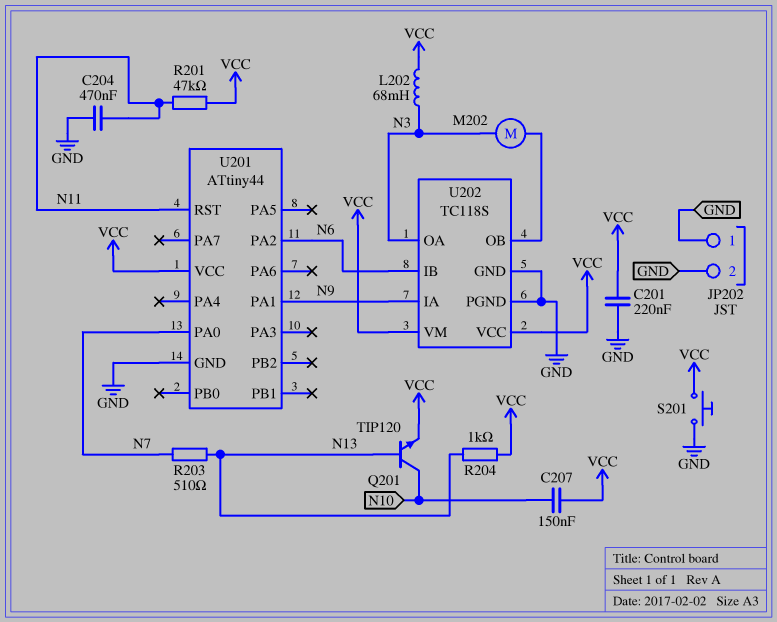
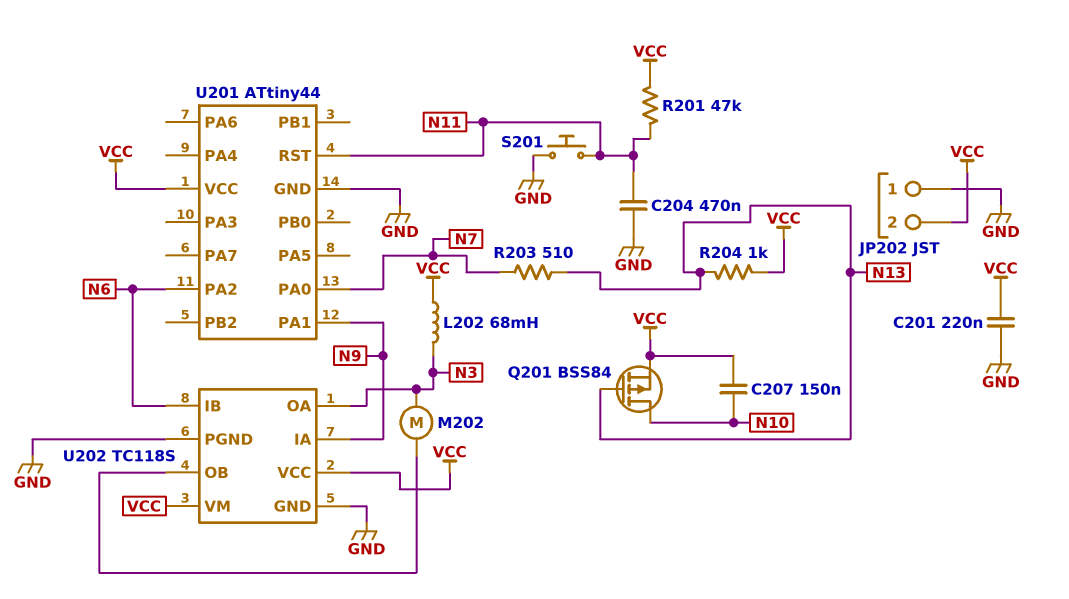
JP202 pin 2: GND -> VCC
Q201: NPN TIP120 (B N13, C N10, E VCC) -> PMOS BSS84 (G N13, D N10, S VCC)
S201: button (GND, VCC) -> button (GND, N11)

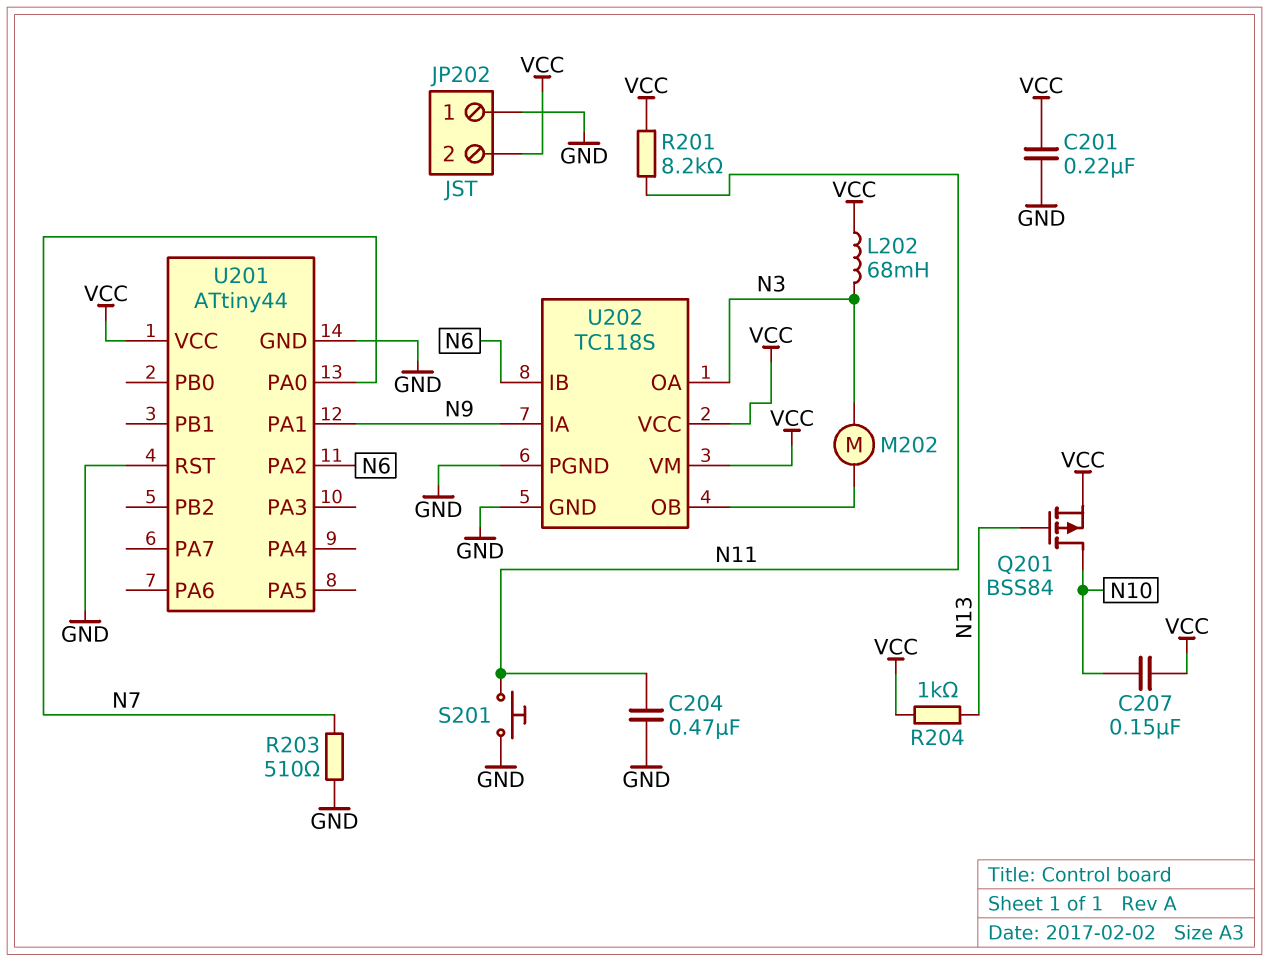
R201: 47k (N11, VCC) -> 8.2k (N11, VCC)
R203: 510 (N7, N13) -> 510 (GND, N7)
U201 pin RST: N11 -> GND

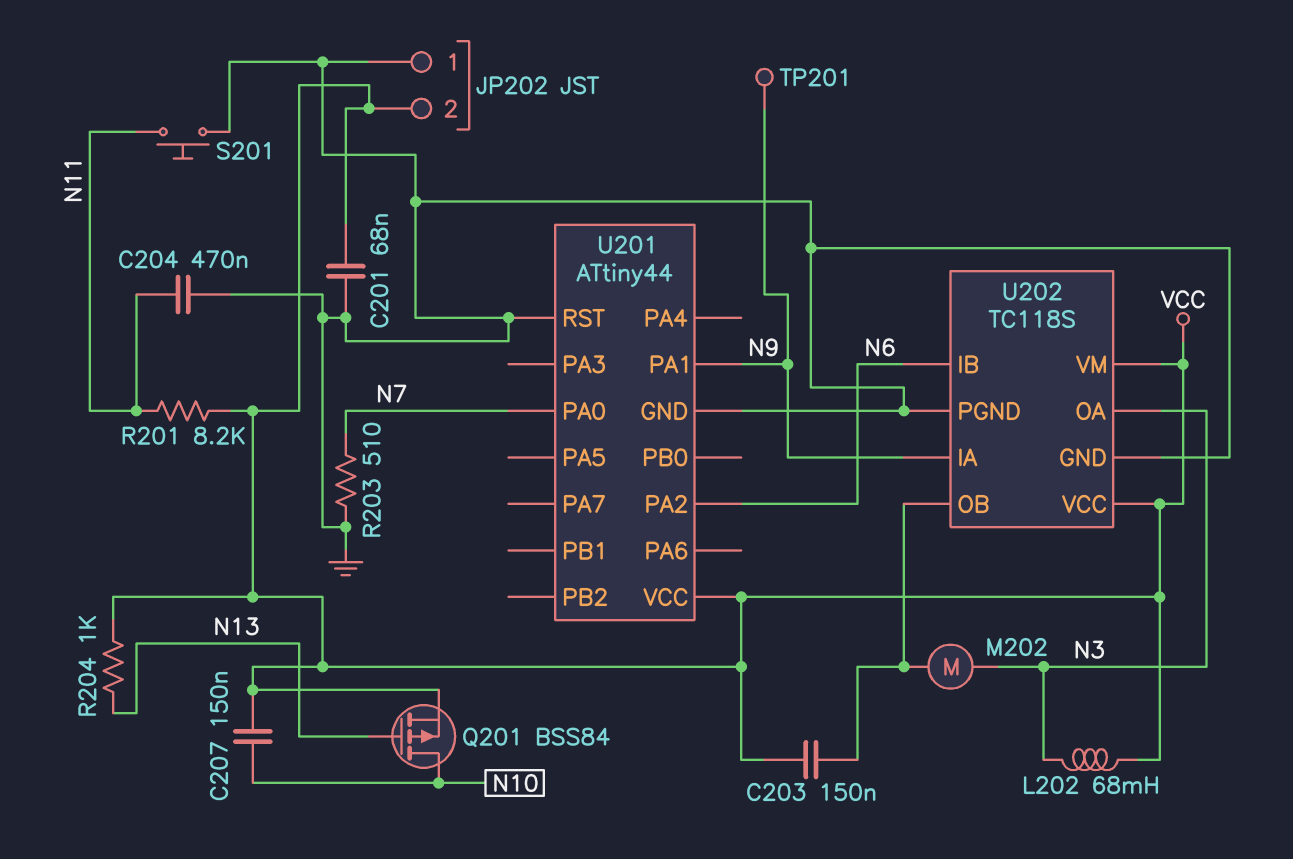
C201: 220nF (GND, VCC) -> 68nF (GND, VCC)
C203: none -> 150nF (U202/OB, VCC)
TP201: none -> test point (N9)

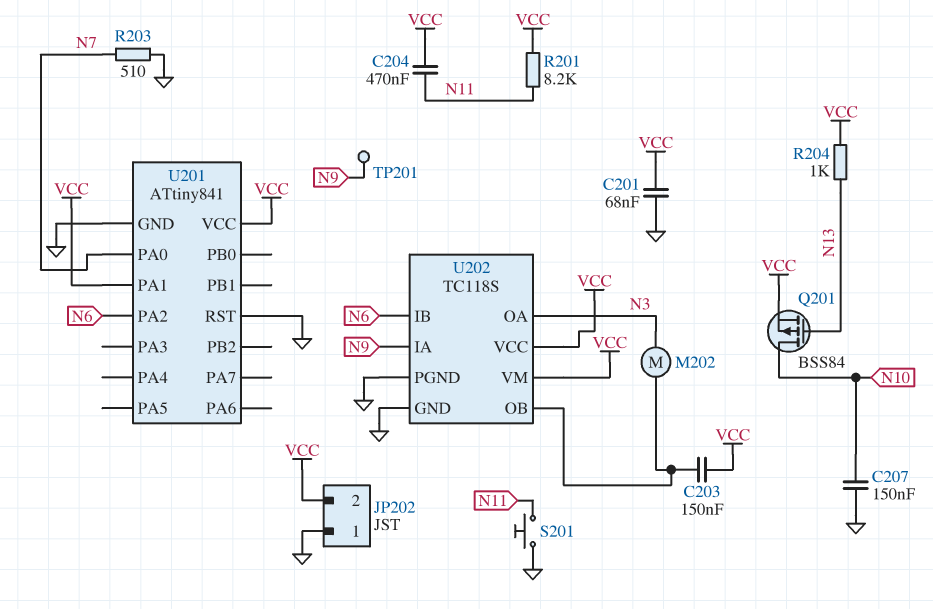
C204: 470nF (GND, N11) -> 470nF (N11, VCC)
C207: 150nF (N10, VCC) -> 150nF (GND, N10)
L202: 68mH (N3, VCC) -> none
U201: ATtiny44 -> ATtiny841
U201 pin PA1: N9 -> VCC

